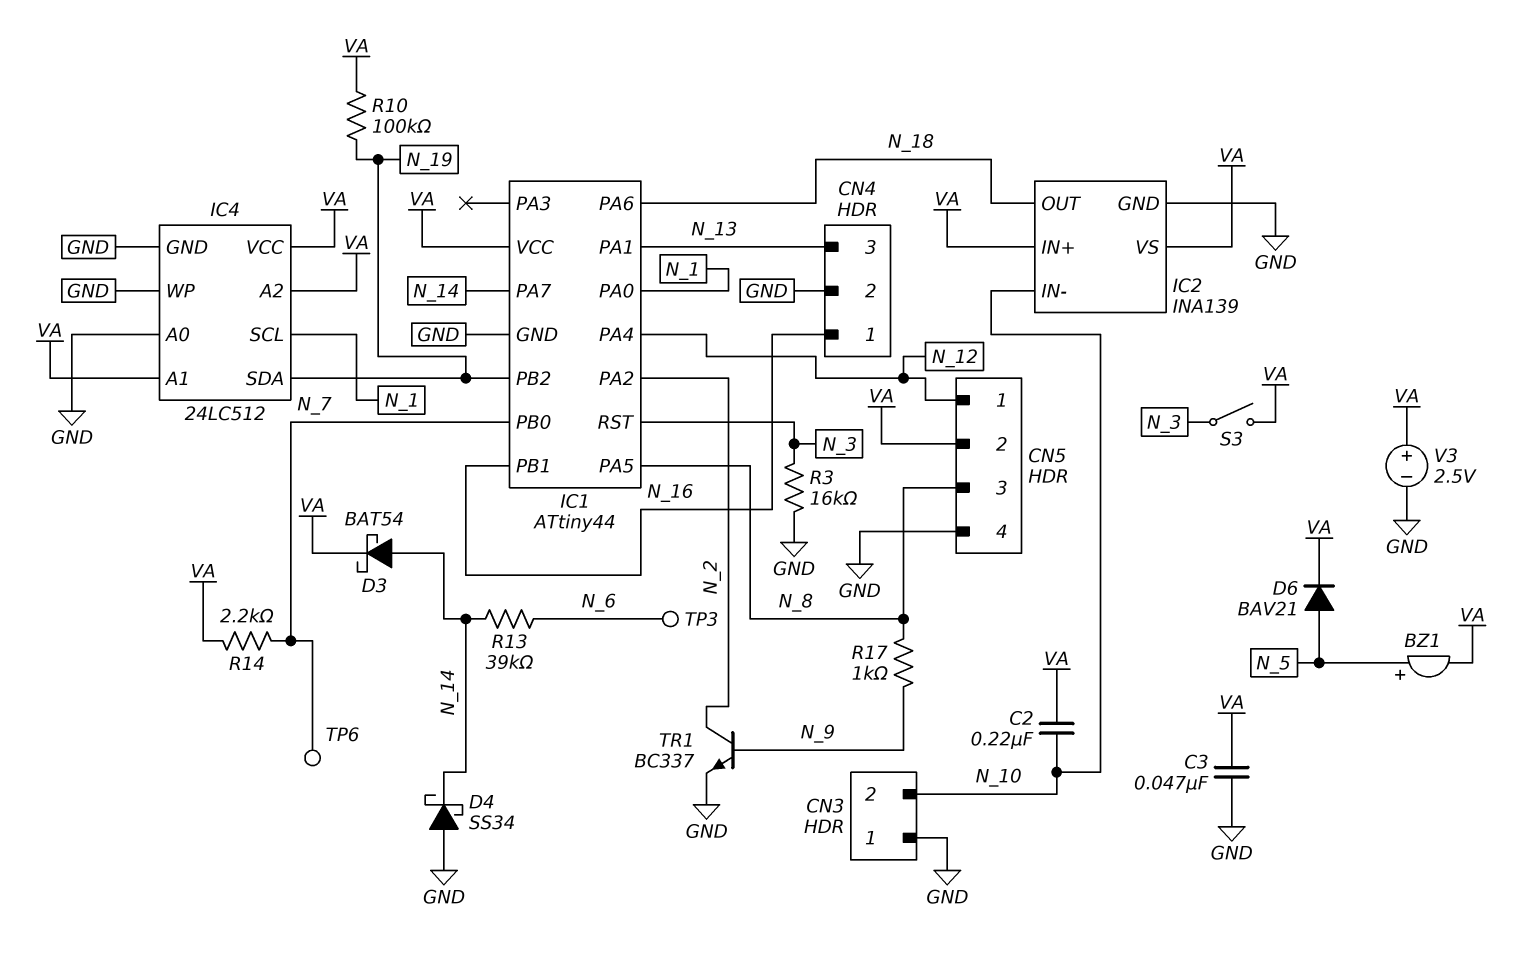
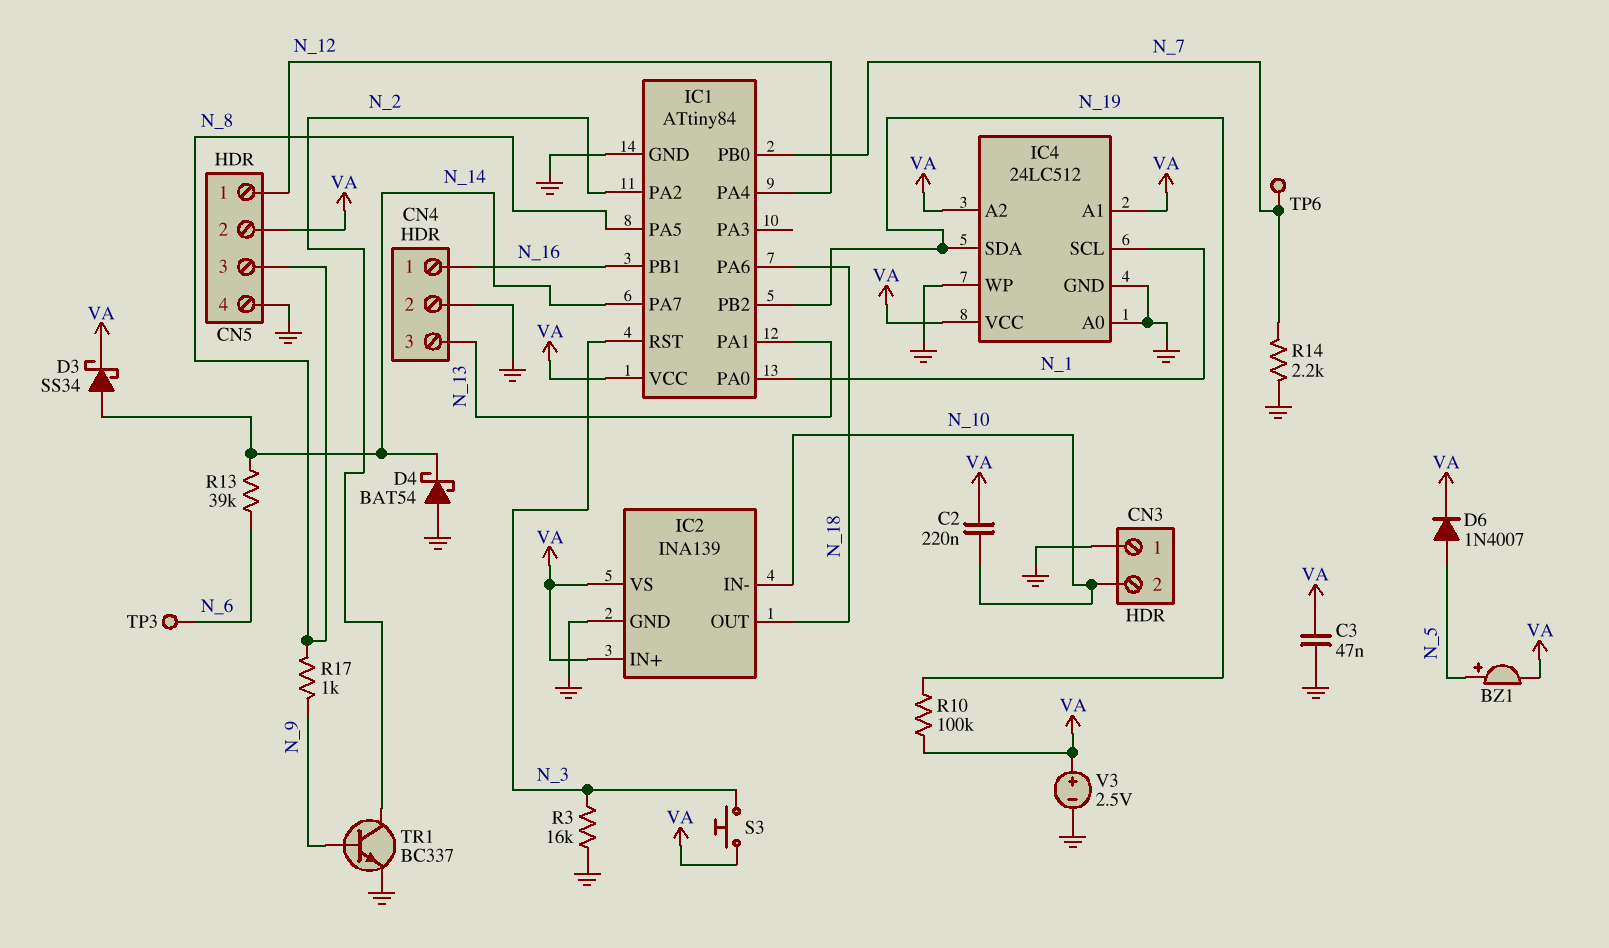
D3: schottky BAT54 (A N_14, K VA) -> schottky SS34 (A N_14, K VA)
D4: schottky SS34 (A GND, K N_14) -> schottky BAT54 (A GND, K N_14)
D6: diode BAV21 (A N_5, K VA) -> diode 1N4007 (A N_5, K VA)
IC1: ATtiny44 -> ATtiny84
R14: 2.2k (N_7, VA) -> 2.2k (GND, N_7)
S3: switch (N_3, VA) -> button (N_3, VA)

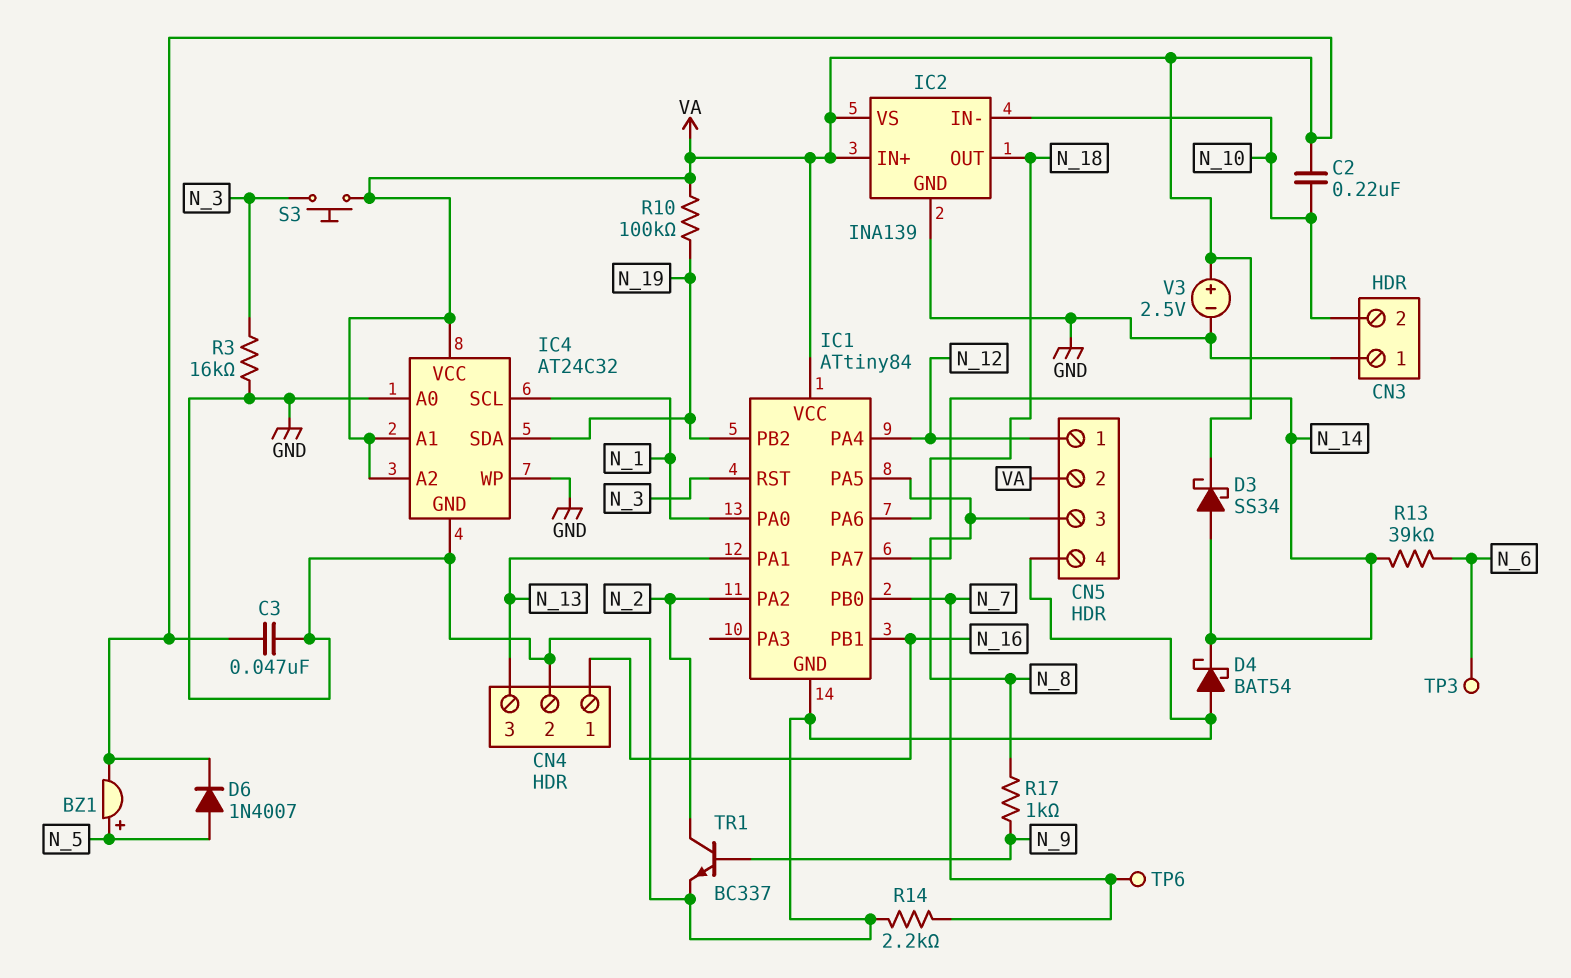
IC4: 24LC512 -> AT24C32

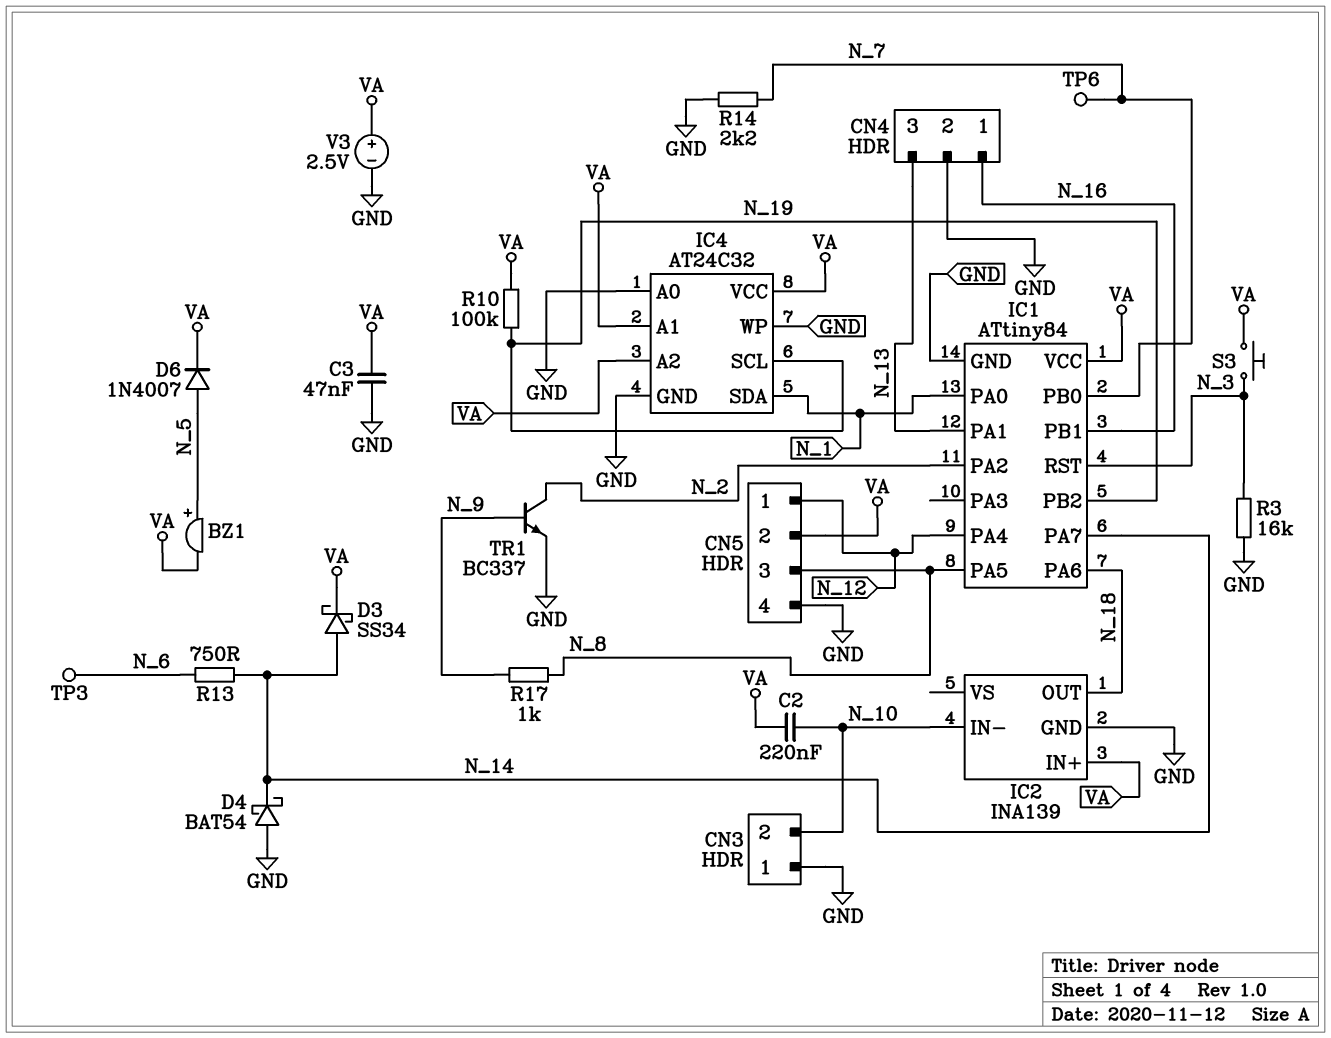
IC2 pin VS: VA -> none
IC4 pin SCL: N_1 -> N_19
IC4 pin SDA: N_19 -> N_1
R13: 39k (N_6, N_14) -> 750 (N_6, N_14)

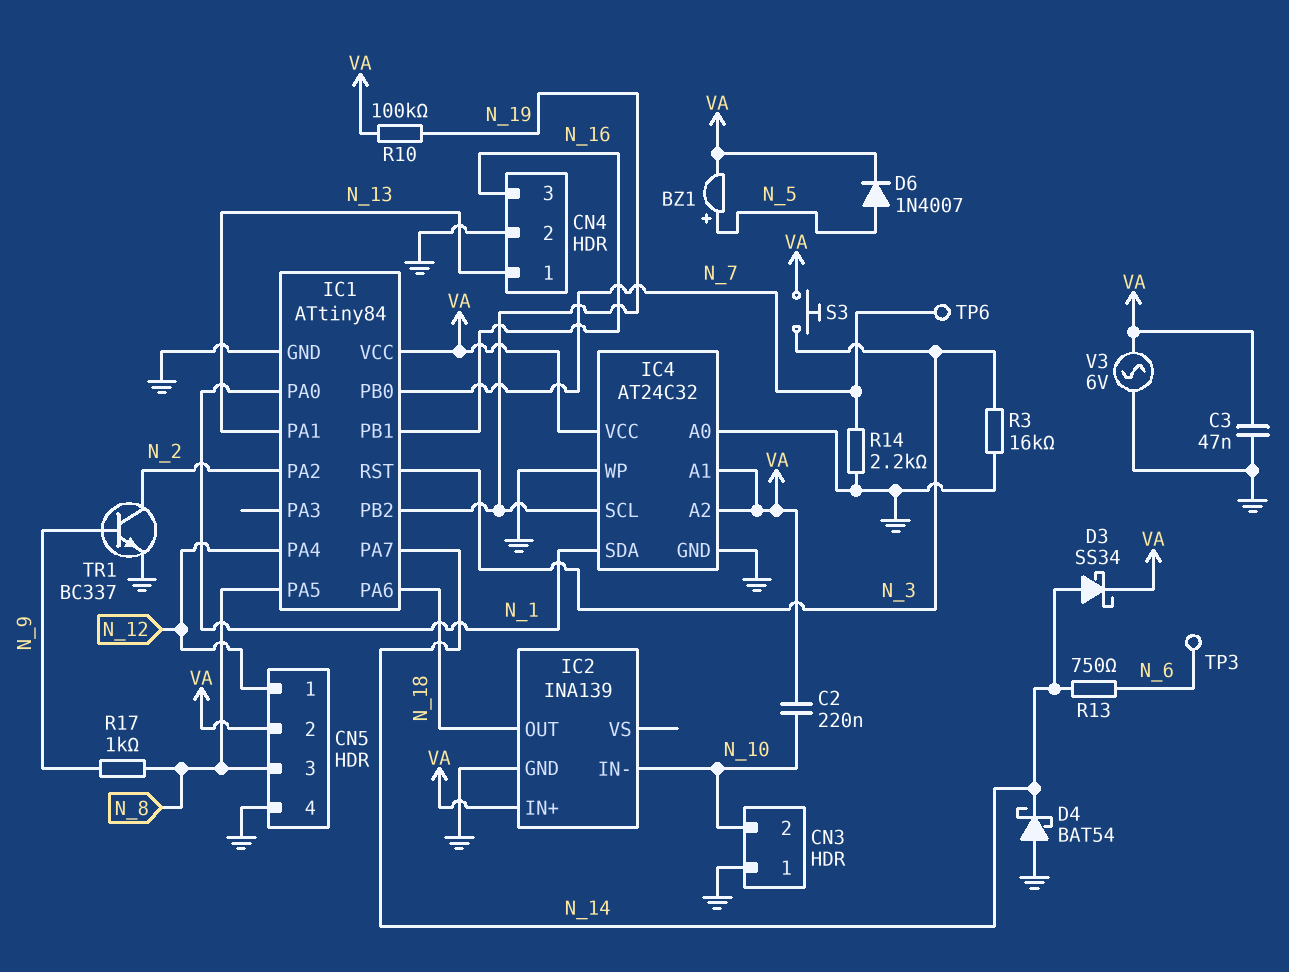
CN4 pin 1: N_16 -> N_13
CN4 pin 3: N_13 -> N_16
V3: 2.5V (plus VA, minus GND) -> AC 6V (GND, VA)

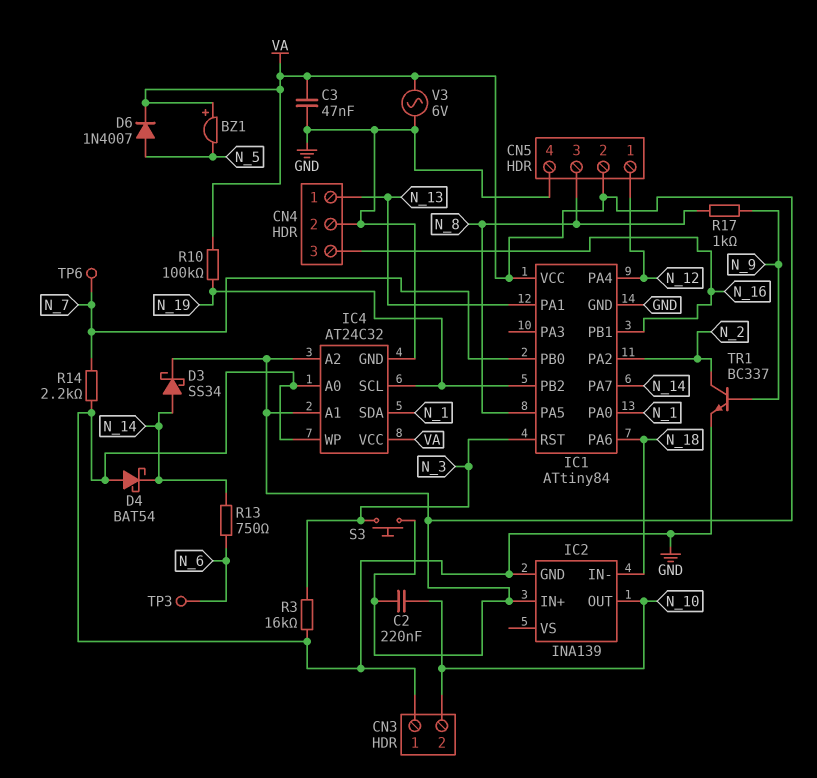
BZ1: buzzer (plus N_5, minus VA) -> buzzer (plus VA, minus N_5)
IC2 pin IN-: N_10 -> N_18
IC2 pin OUT: N_18 -> N_10

